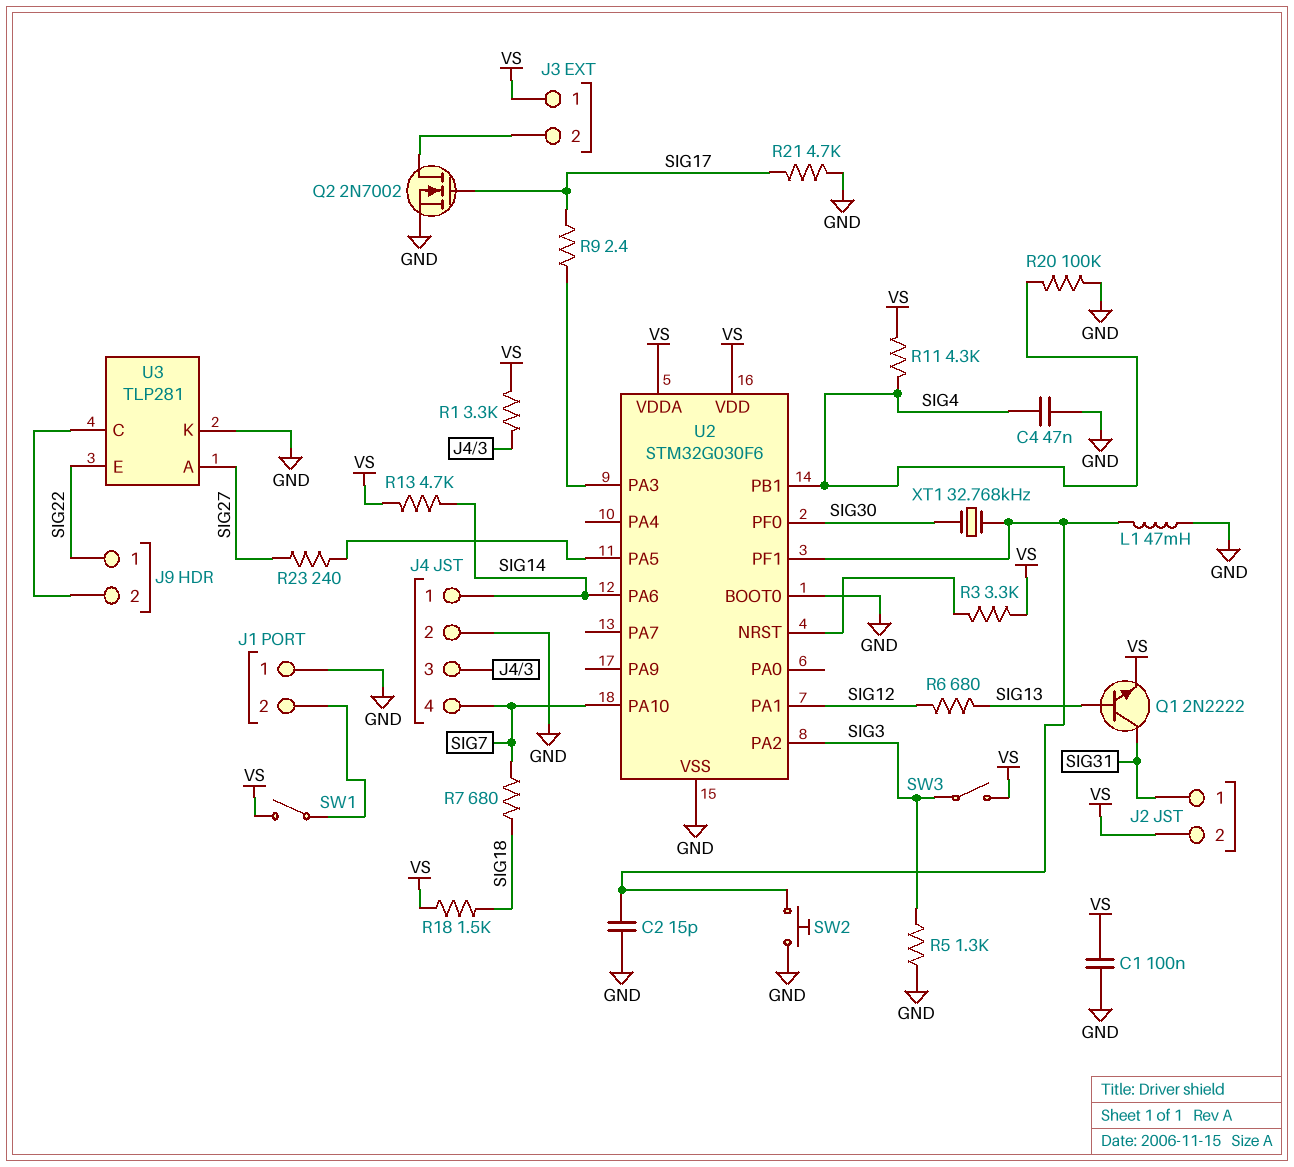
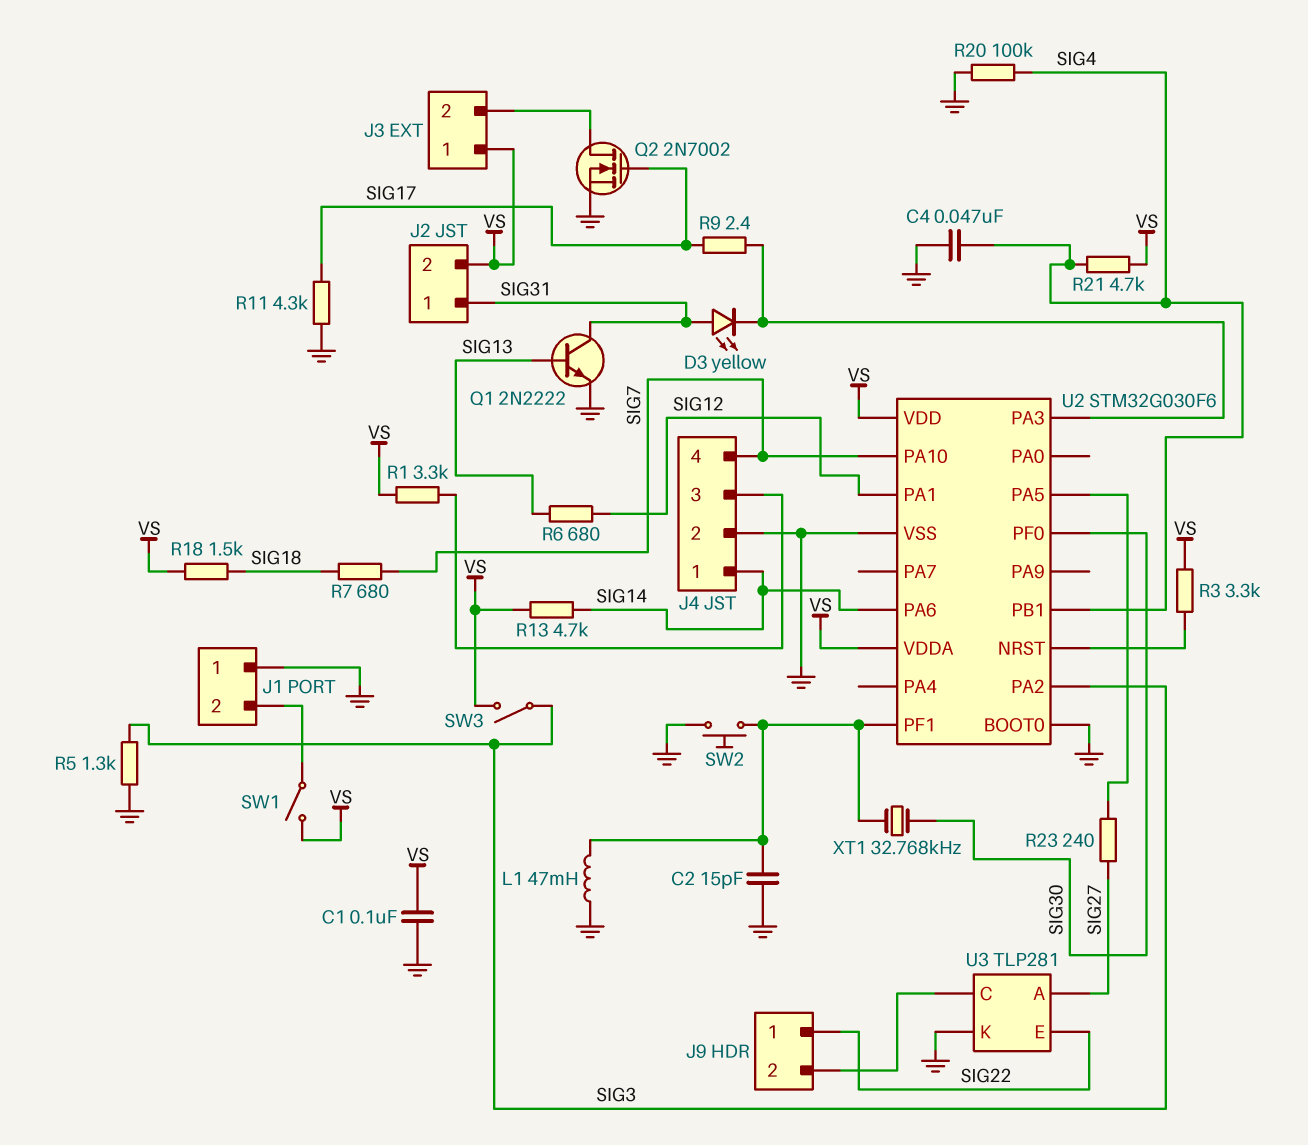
D3: none -> LED yellow (A SIG31, K U2/PA3)
Q1: NPN 2N2222 (B SIG13, C SIG31, E VS) -> NPN 2N2222 (B SIG13, C SIG31, E GND)
R11: 4.3k (SIG4, VS) -> 4.3k (GND, SIG17)
R21: 4.7k (GND, SIG17) -> 4.7k (SIG4, VS)

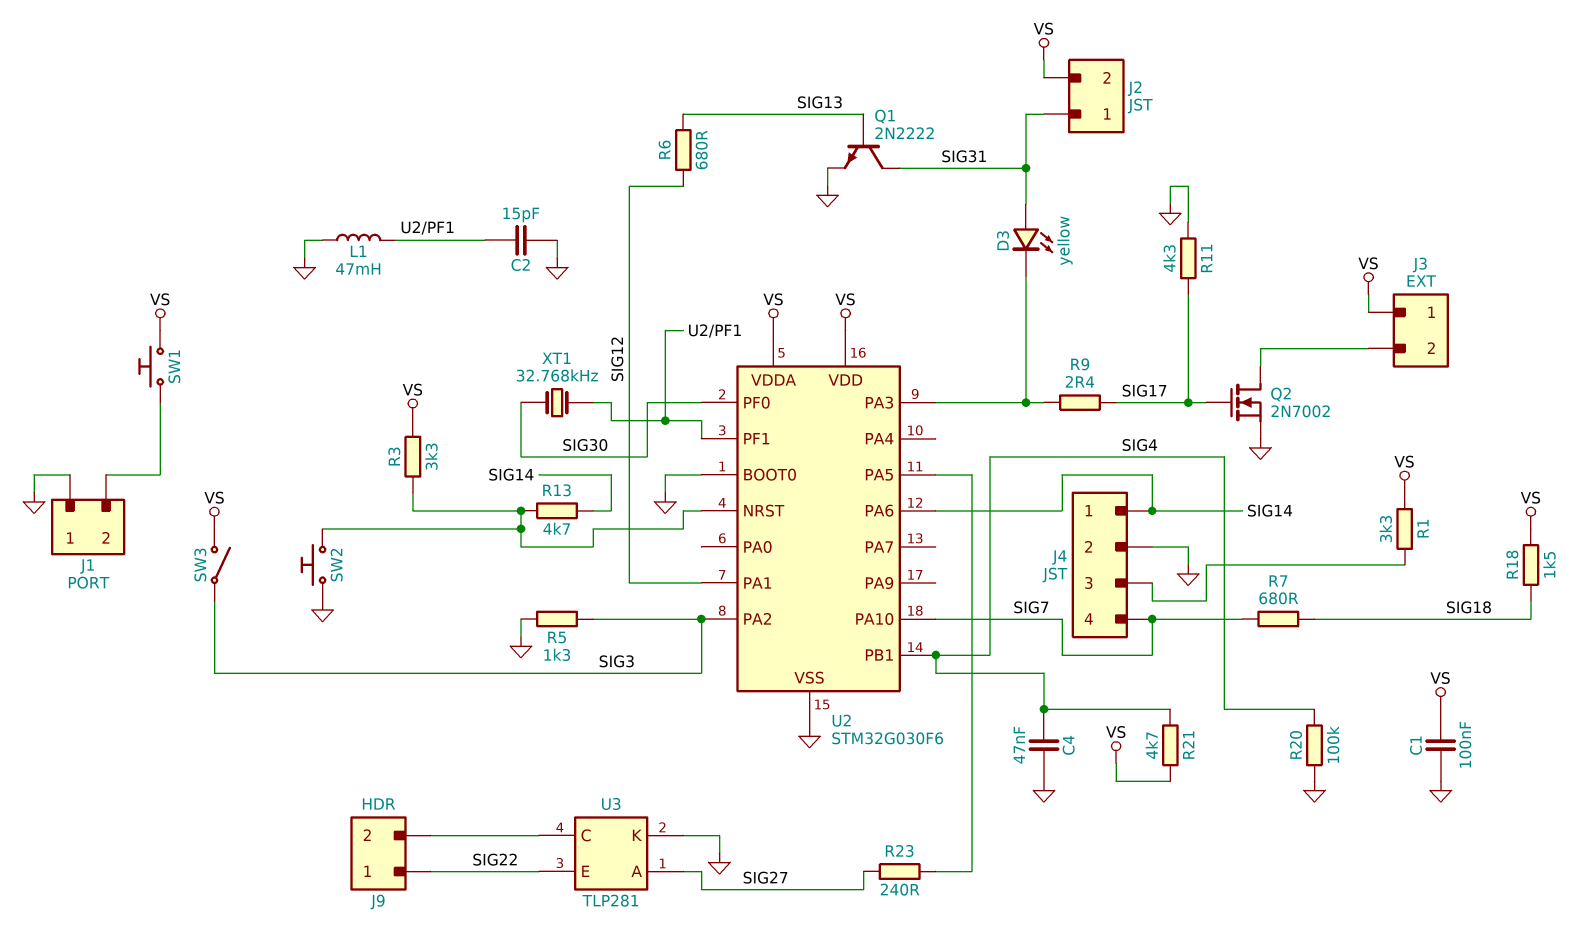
R13: 4.7k (SIG14, VS) -> 4.7k (SIG14, U2/NRST)
SW1: switch (J1/2, VS) -> button (J1/2, VS)
SW2: button (GND, U2/PF1) -> button (GND, U2/NRST)

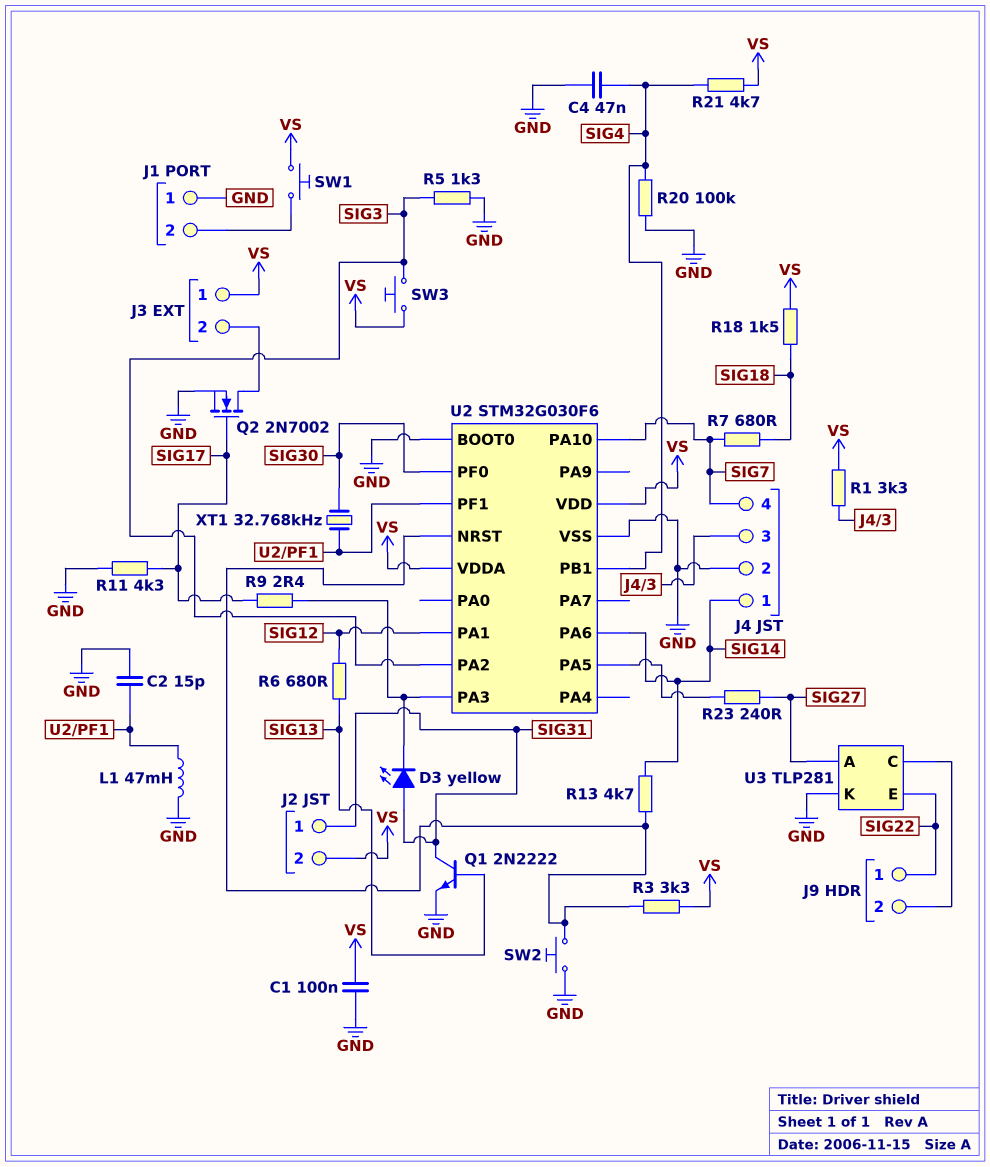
SW3: switch (SIG3, VS) -> button (SIG3, VS)

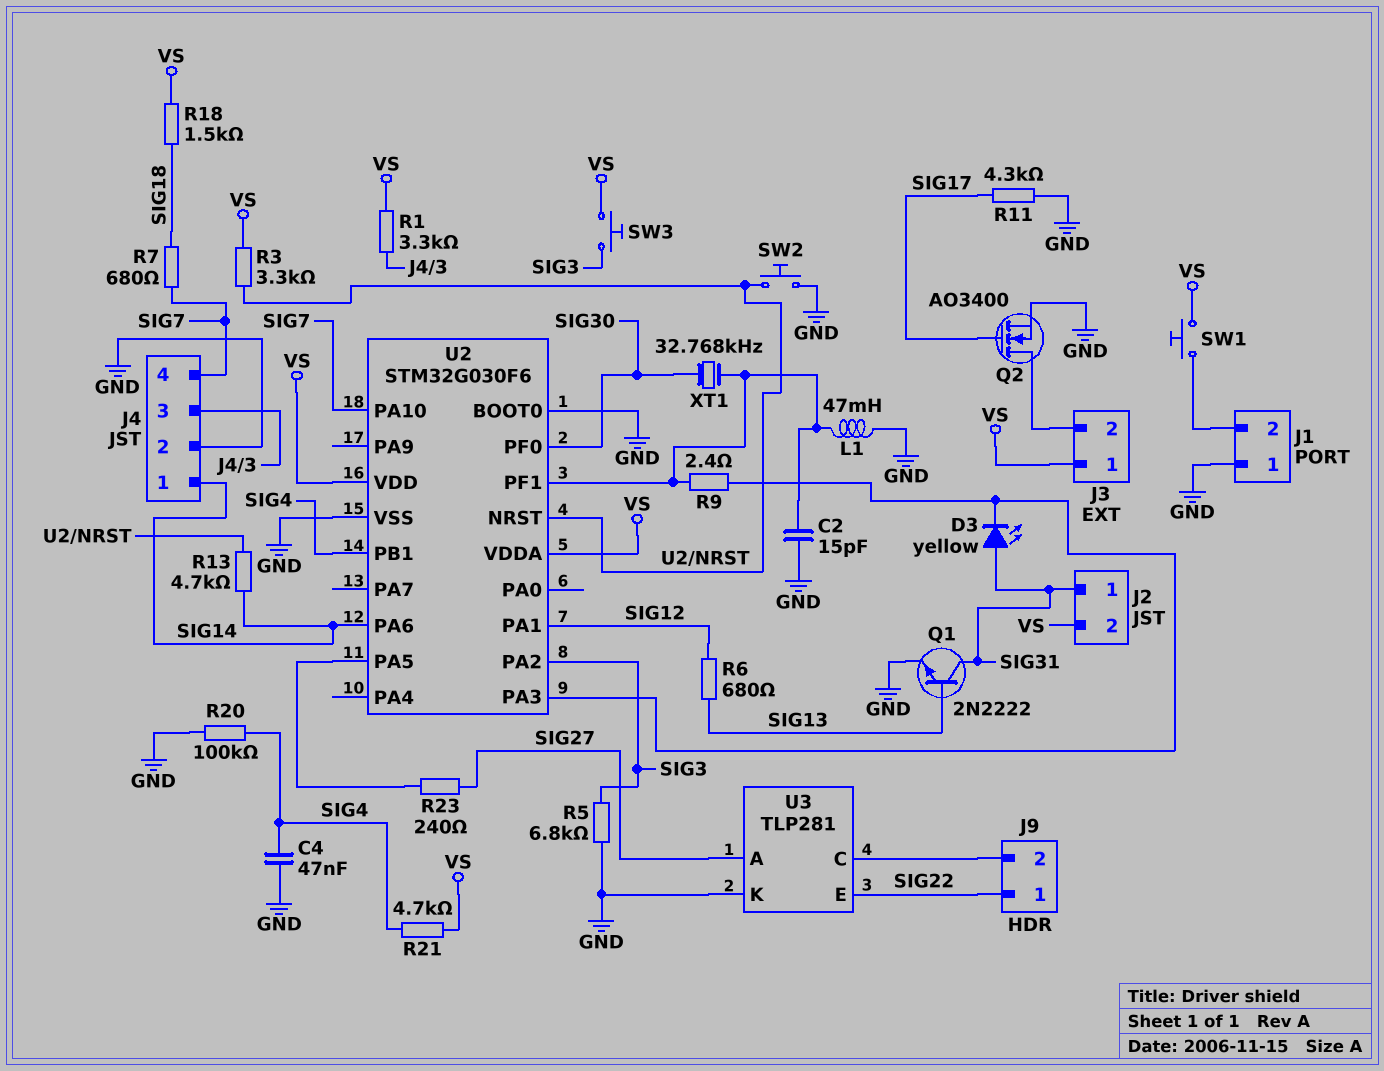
C1: 100nF (GND, VS) -> none
Q2: NMOS 2N7002 (G SIG17, D J3/2, S GND) -> NMOS AO3400 (G SIG17, D J3/2, S GND)
R5: 1.3k (GND, SIG3) -> 6.8k (GND, SIG3)
R9: 2.4 (SIG17, U2/PA3) -> 2.4 (U2/PA3, U2/PF1)

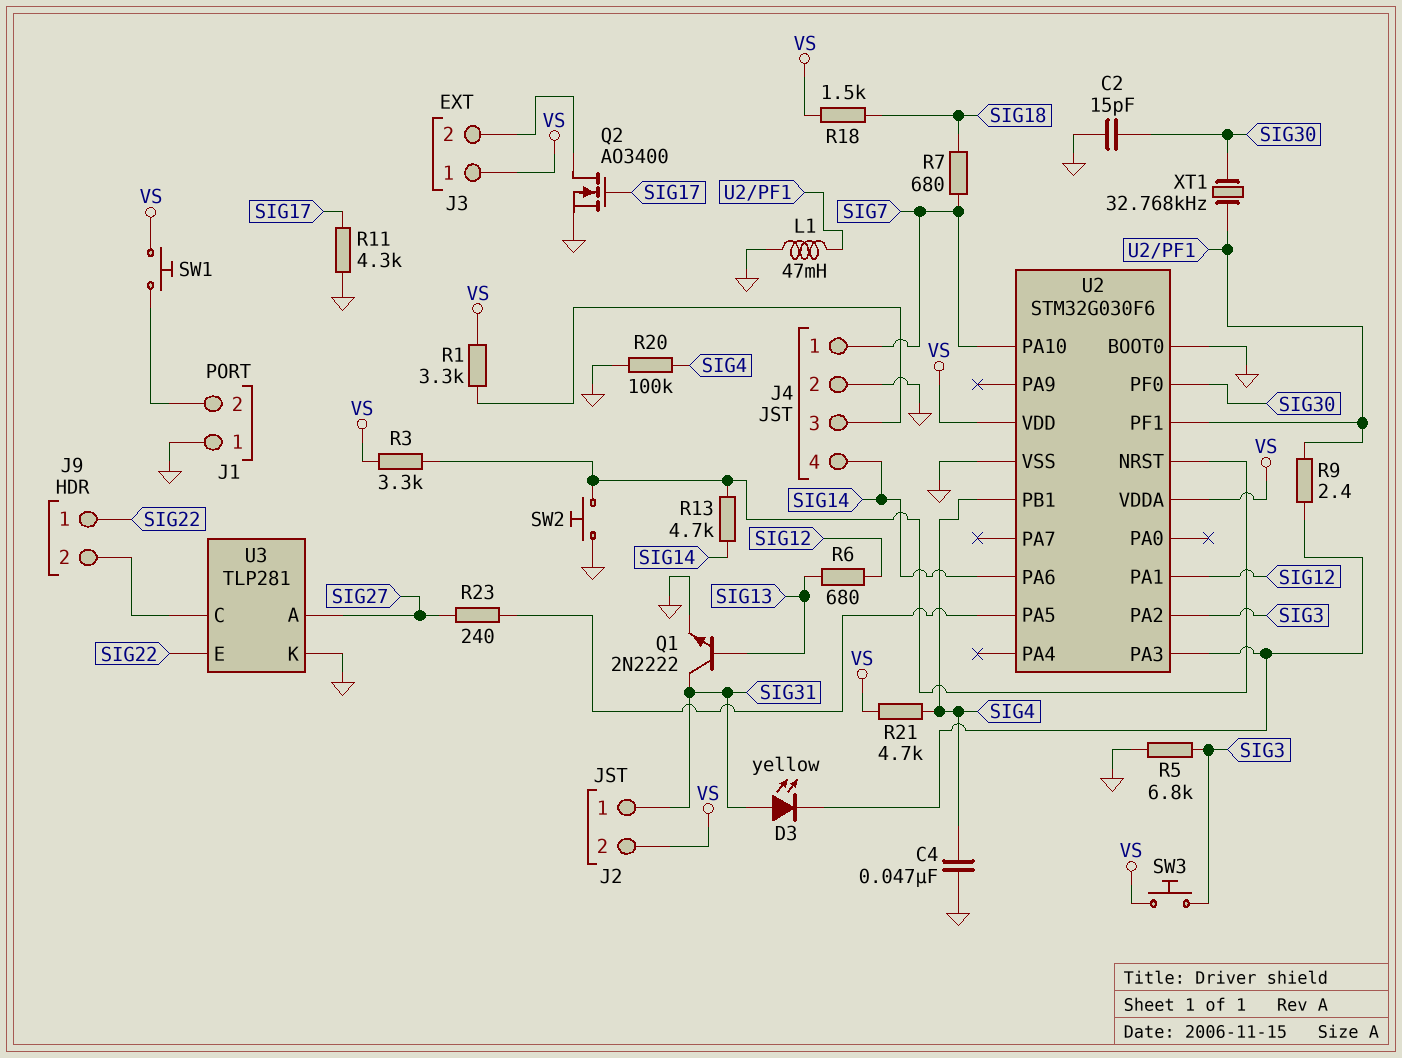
C2: 15pF (GND, U2/PF1) -> 15pF (GND, SIG30)
J4 pin 1: SIG14 -> SIG7
J4 pin 4: SIG7 -> SIG14

